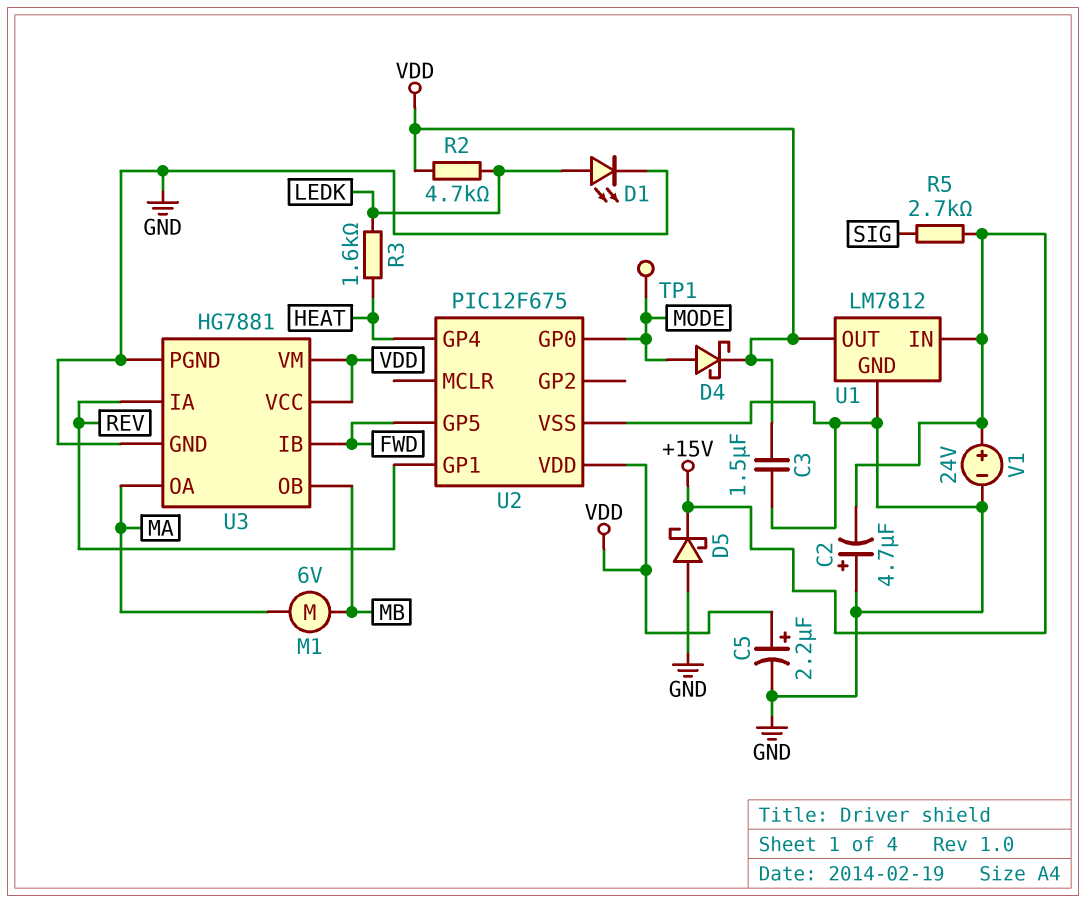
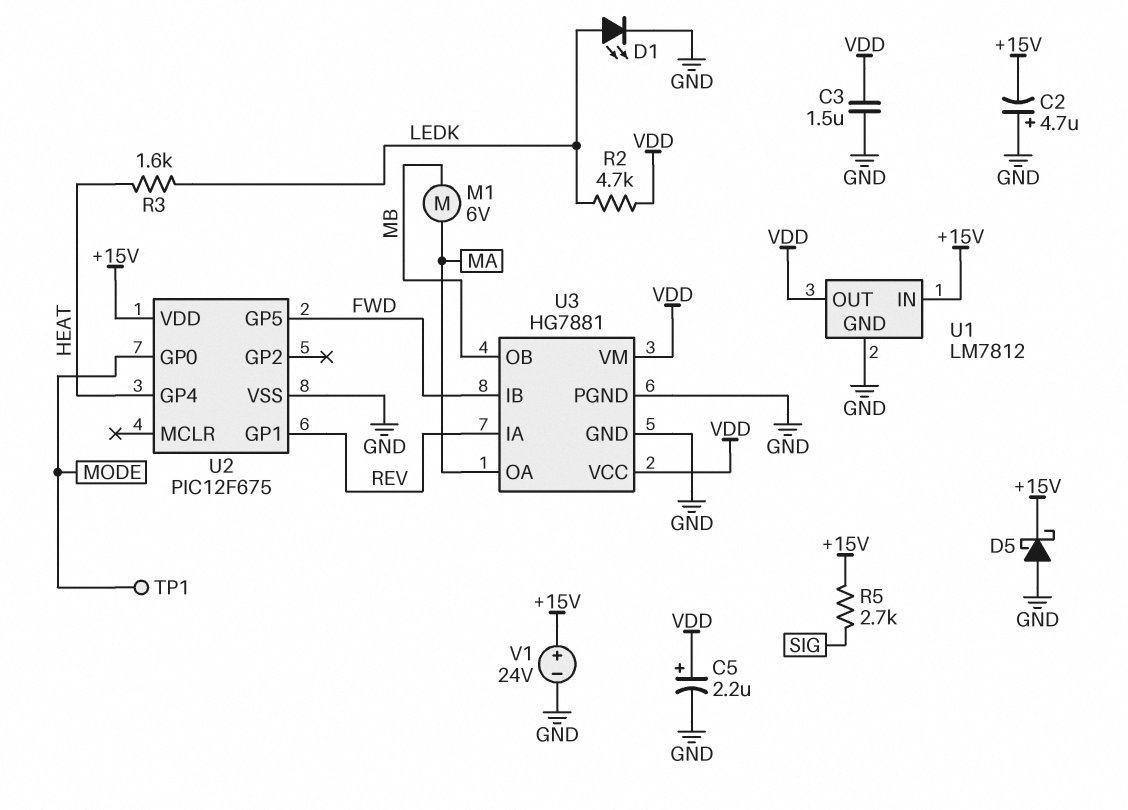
D4: schottky (A MODE, K VDD) -> none
U2 pin VDD: VDD -> +15V

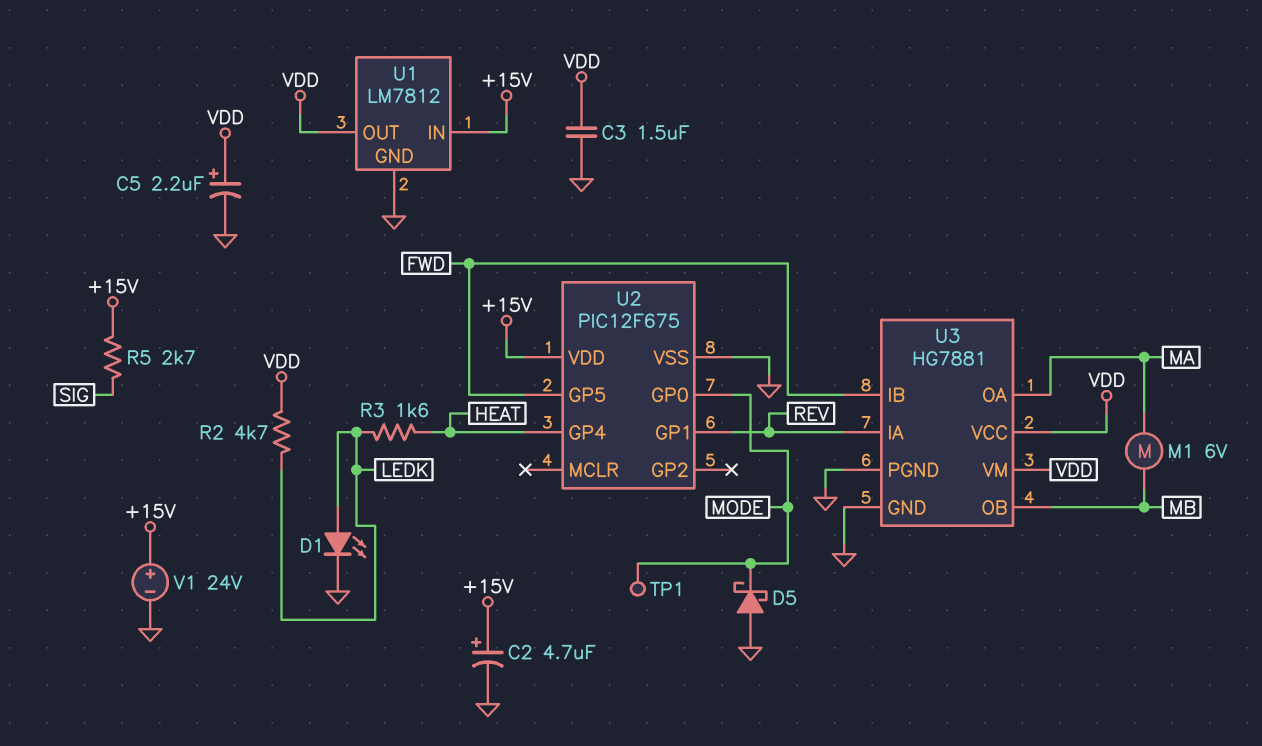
C2: 4.7uF (plus GND, minus +15V) -> 4.7uF (plus +15V, minus GND)
D5: schottky (A GND, K +15V) -> schottky (A GND, K MODE)

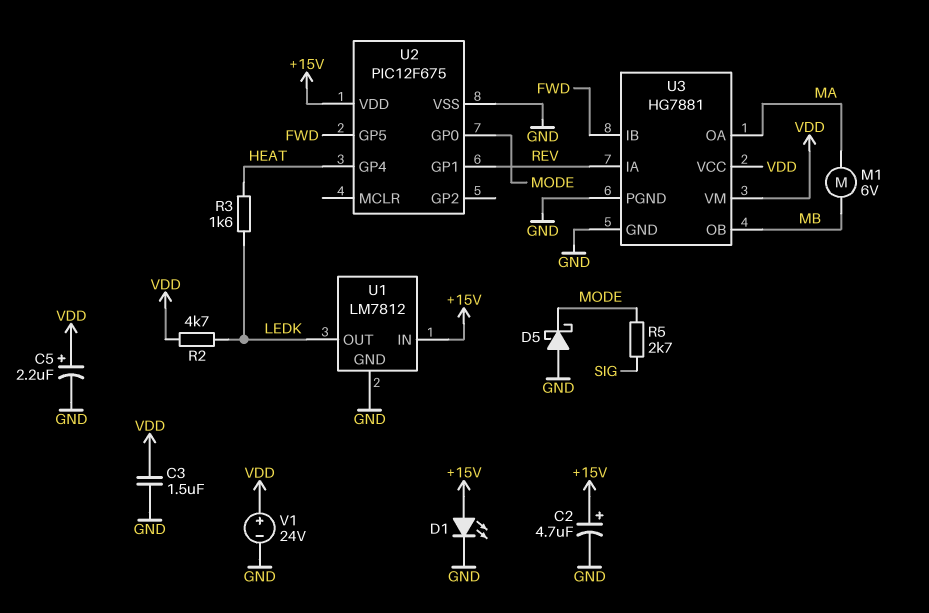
D1: LED (A LEDK, K GND) -> LED (A +15V, K GND)
R5: 2.7k (+15V, SIG) -> 2.7k (MODE, SIG)
TP1: test point (MODE) -> none
U1 pin OUT: VDD -> LEDK
V1: 24V (plus +15V, minus GND) -> 24V (plus VDD, minus GND)

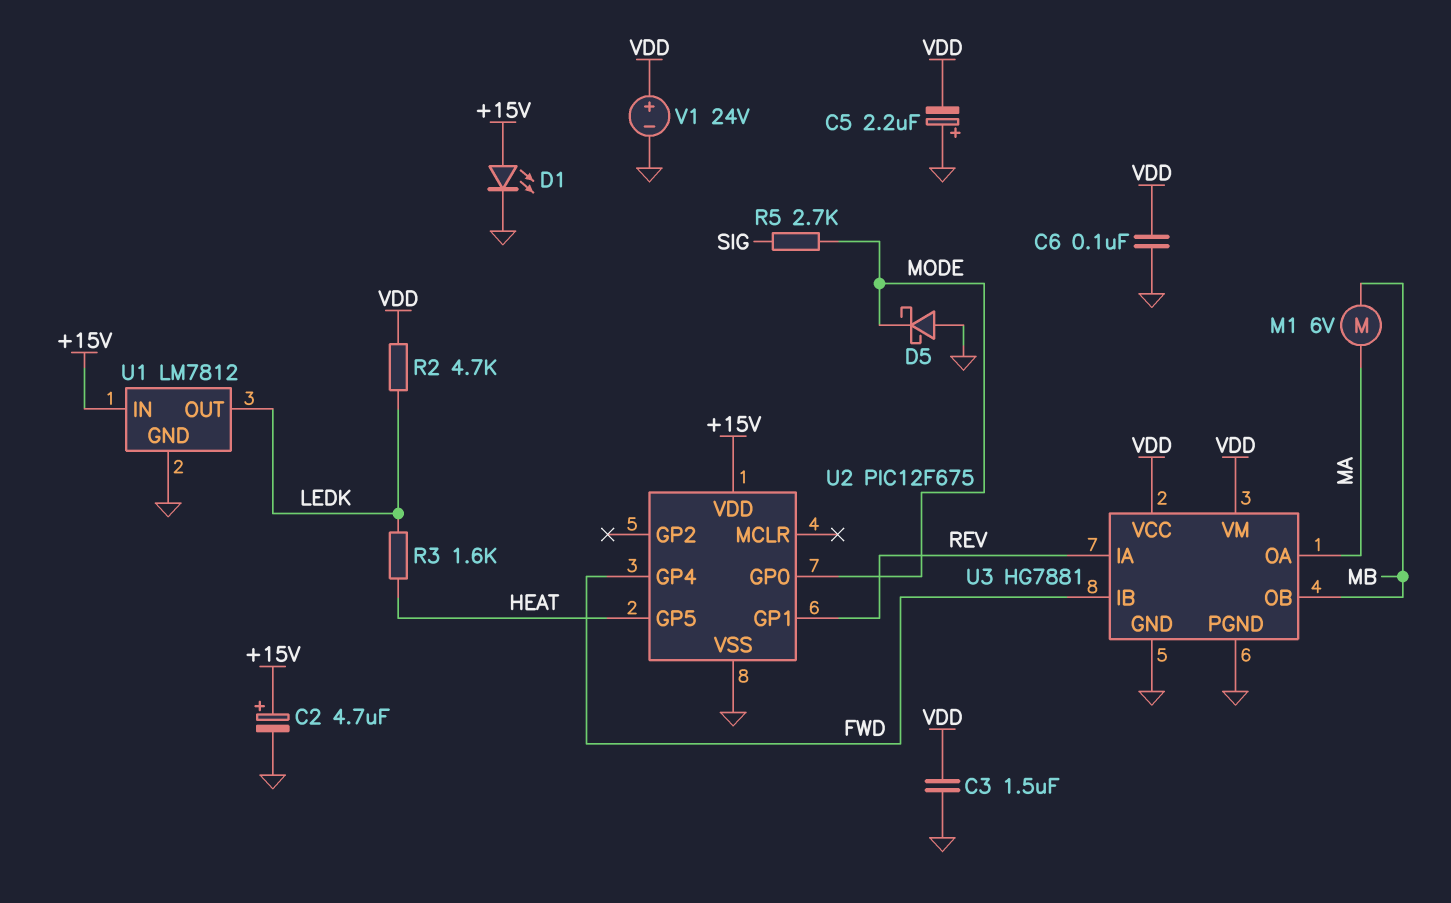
C5: 2.2uF (plus VDD, minus GND) -> 2.2uF (plus GND, minus VDD)
C6: none -> 100nF (GND, VDD)
U2 pin GP4: HEAT -> FWD
U2 pin GP5: FWD -> HEAT

